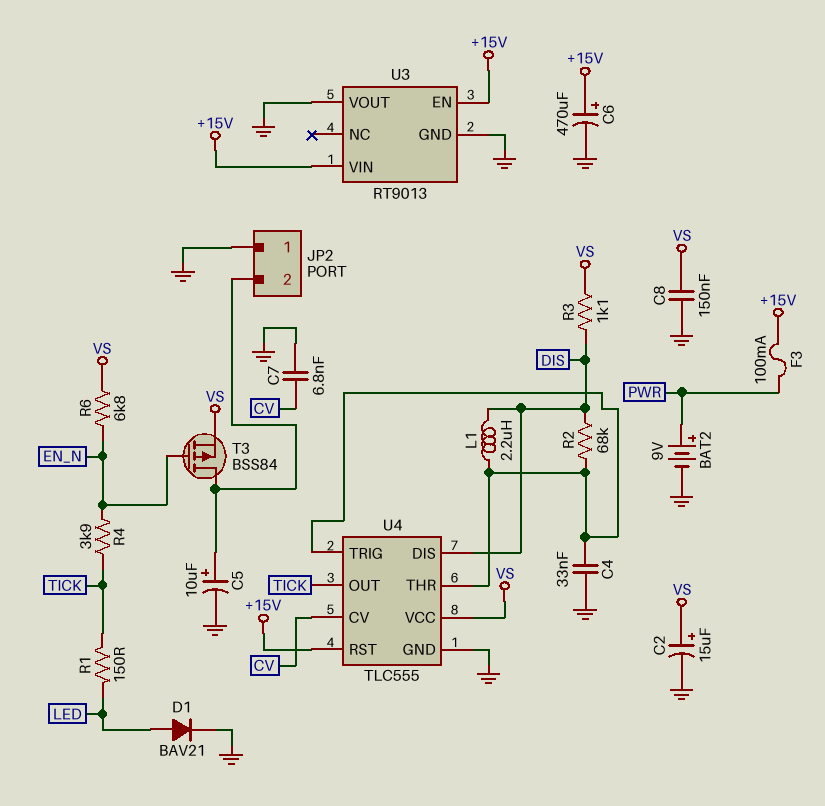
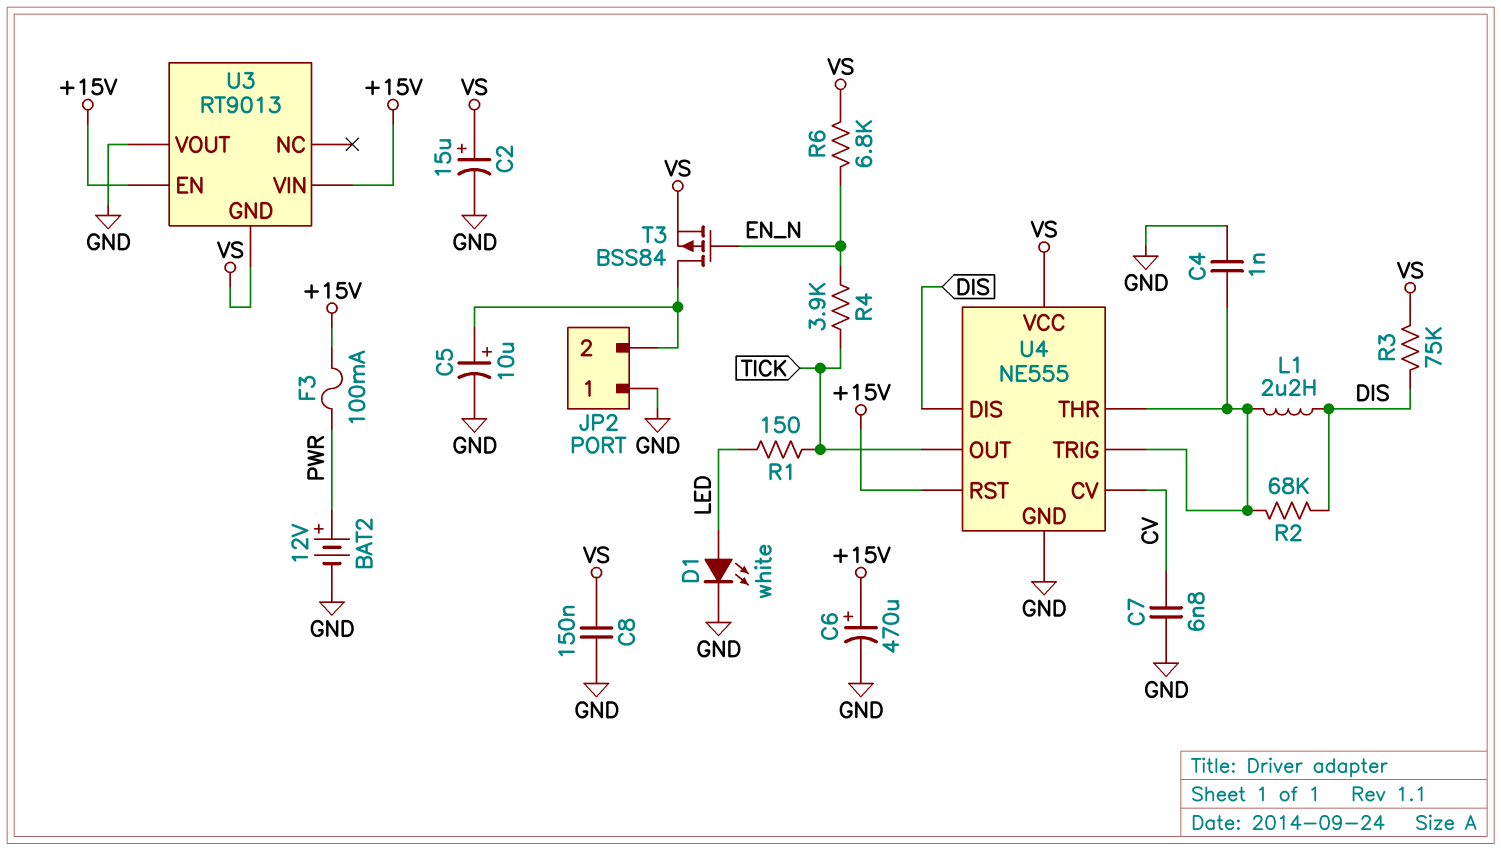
BAT2: 9V (plus PWR, minus GND) -> 12V (plus PWR, minus GND)
C4: 33nF (GND, U4/THR) -> 1nF (GND, U4/THR)
D1: diode BAV21 (A LED, K GND) -> LED white (A LED, K GND)
R3: 1.1k (DIS, VS) -> 75k (DIS, VS)
U3 pin GND: GND -> VS
U4: TLC555 -> NE555

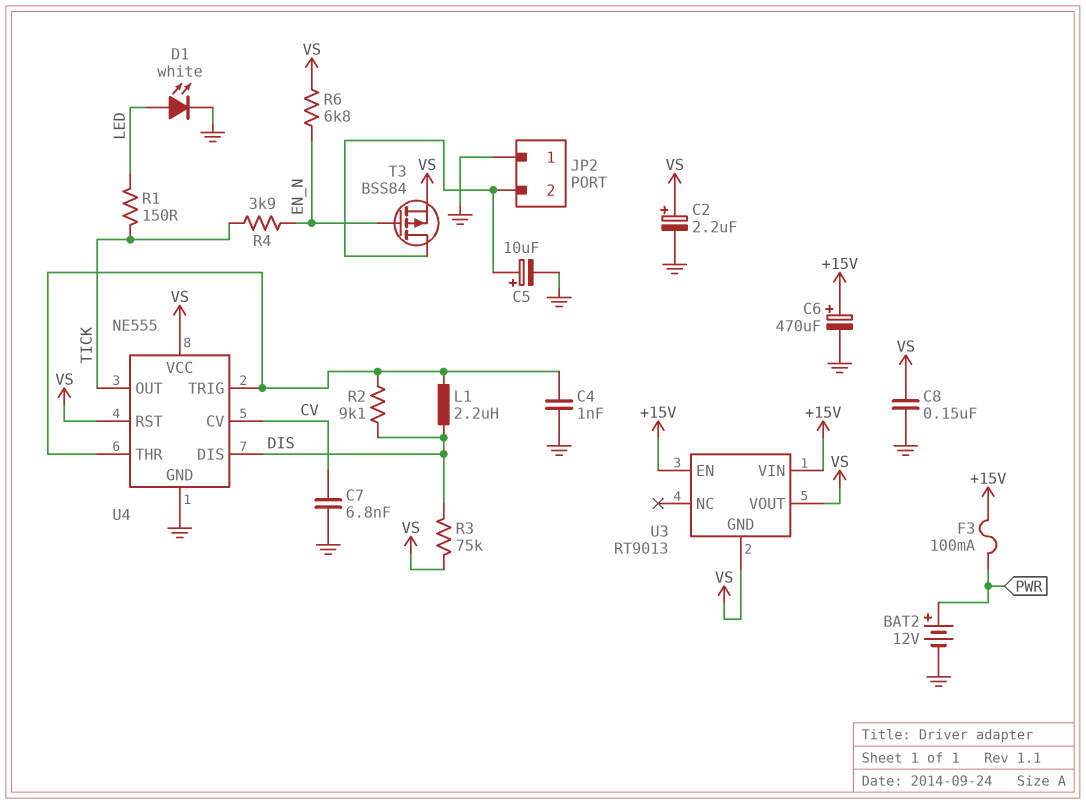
C2: 15uF (plus VS, minus GND) -> 2.2uF (plus VS, minus GND)
R2: 68k (DIS, U4/THR) -> 9.1k (DIS, U4/THR)
U3 pin VOUT: GND -> VS
U4 pin RST: +15V -> VS

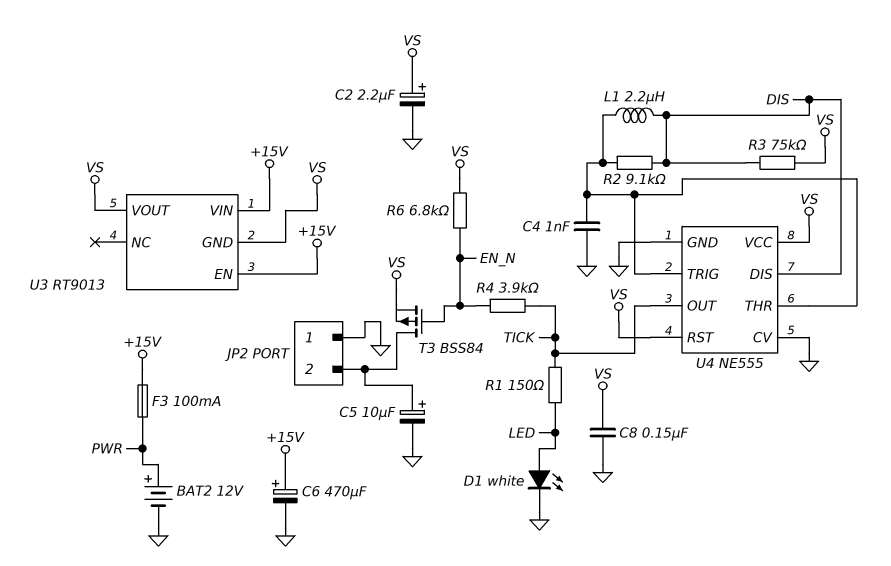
C7: 6.8nF (CV, GND) -> none
U4 pin CV: CV -> GND

